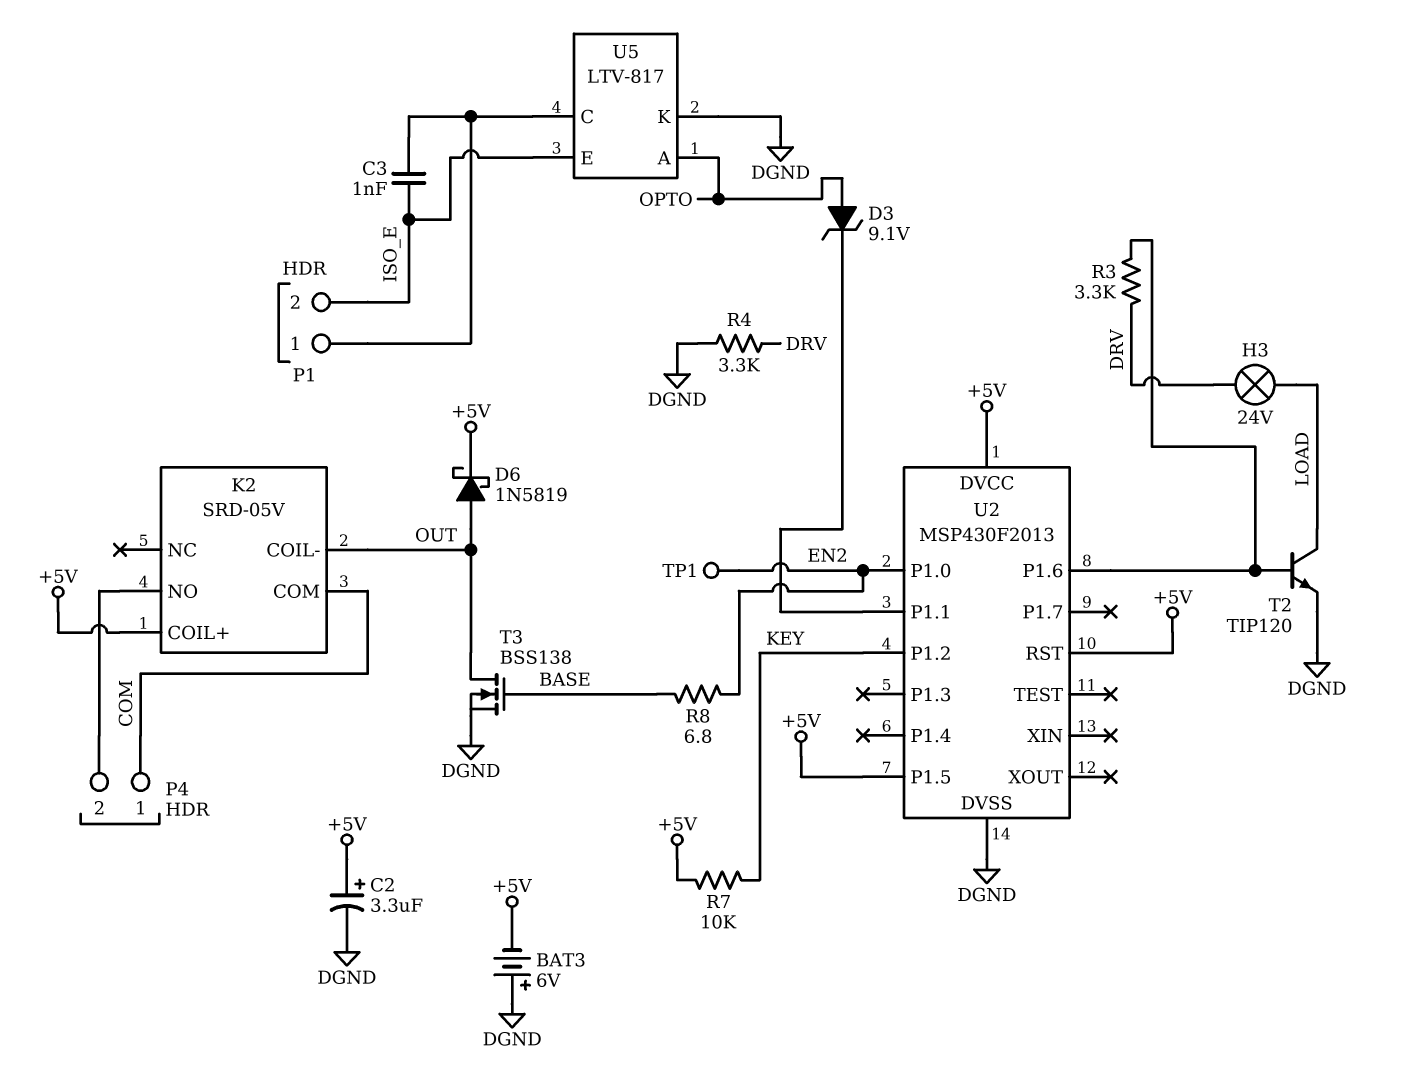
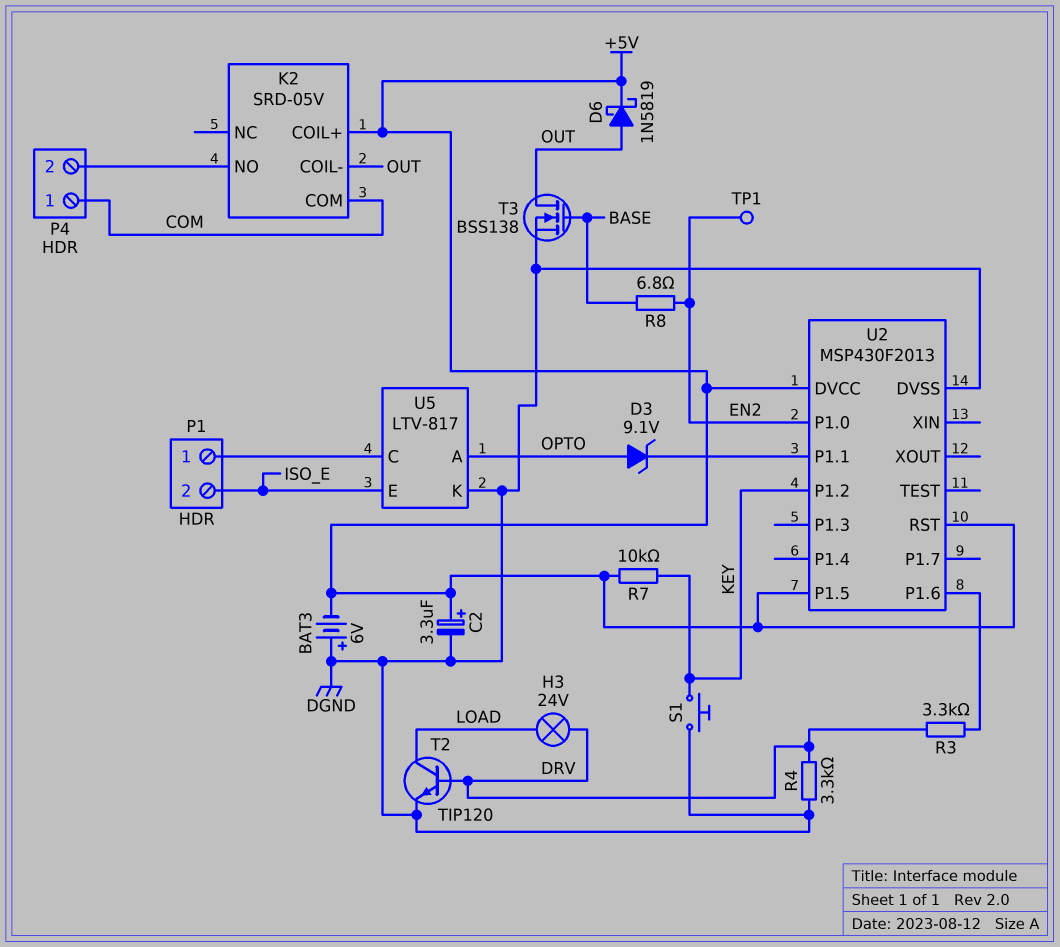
C3: 1nF (ISO_E, P1/1) -> none
S1: none -> button (DGND, KEY)
T2: NPN TIP120 (B U2/P1.6, C LOAD, E DGND) -> NPN TIP120 (B DRV, C LOAD, E DGND)

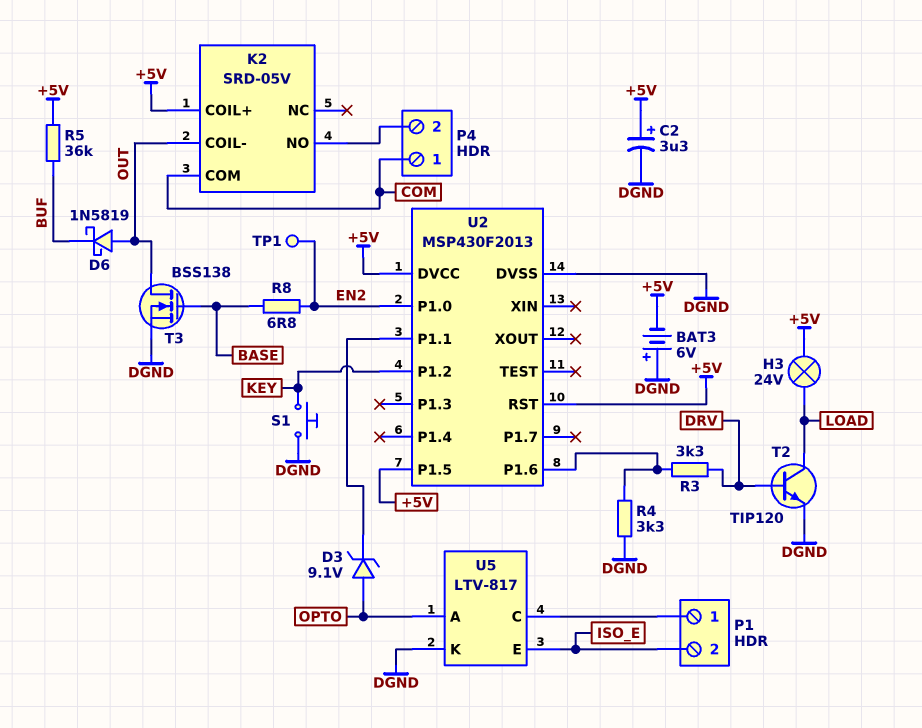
D6: schottky 1N5819 (A OUT, K +5V) -> schottky 1N5819 (A OUT, K BUF)
H3: lamp 24V (DRV, LOAD) -> lamp 24V (+5V, LOAD)
R4: 3.3k (DGND, DRV) -> 3.3k (DGND, U2/P1.6)
R5: none -> 36k (+5V, BUF)
R7: 10k (+5V, KEY) -> none

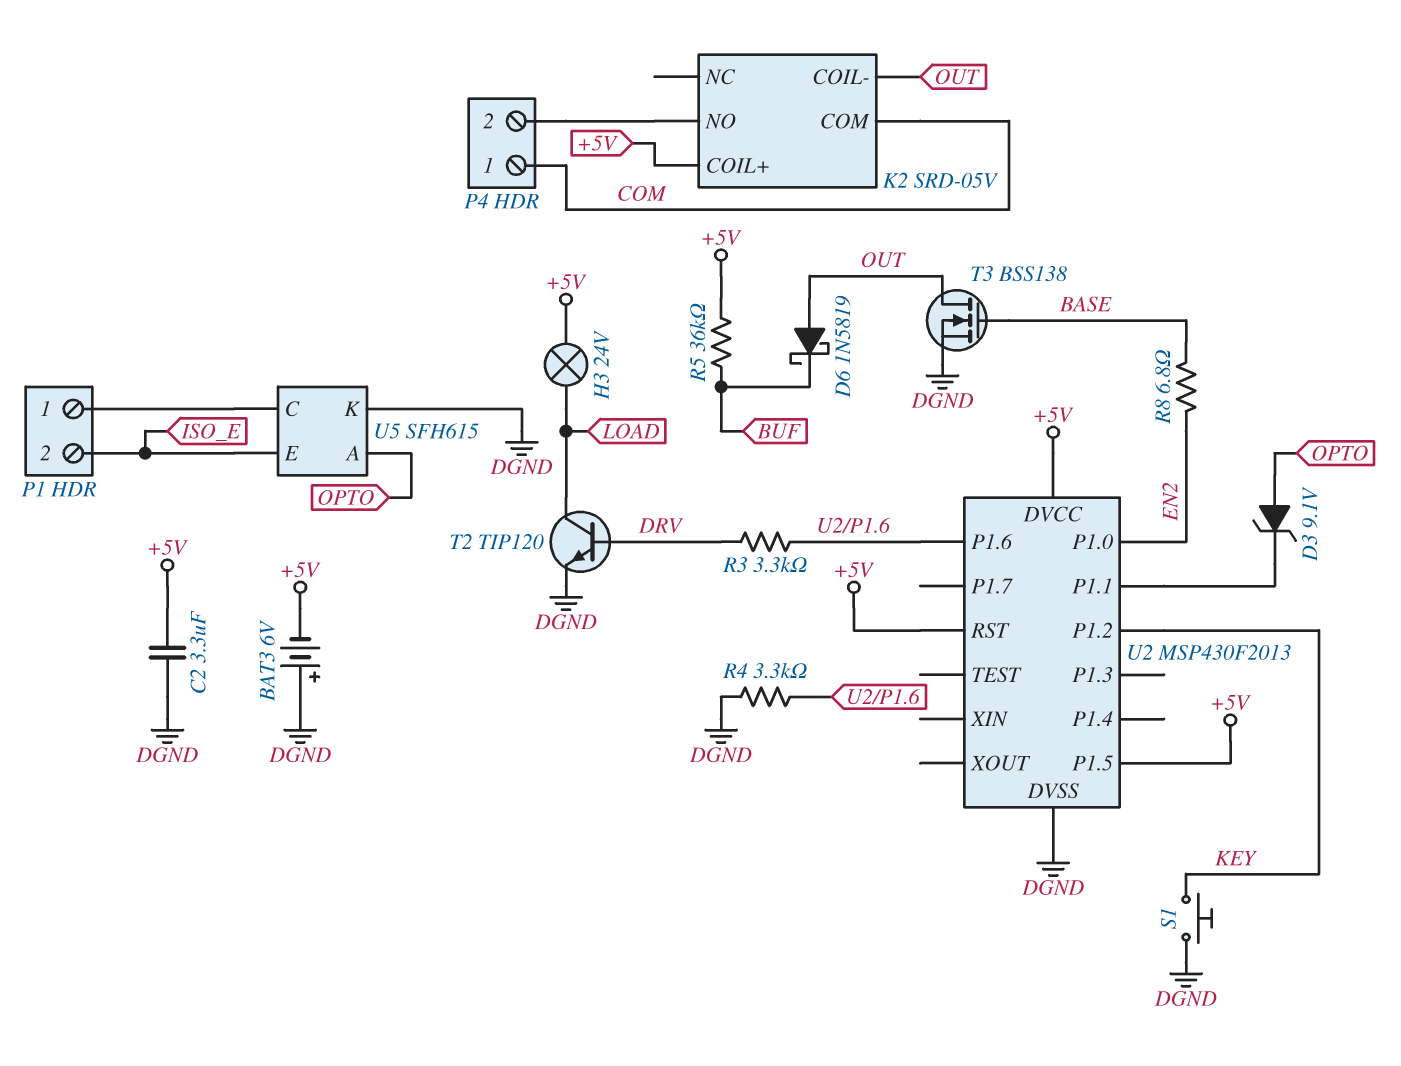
C2: 3.3uF (plus +5V, minus DGND) -> 3.3uF (+5V, DGND)
TP1: test point (EN2) -> none
U5: LTV-817 -> SFH615

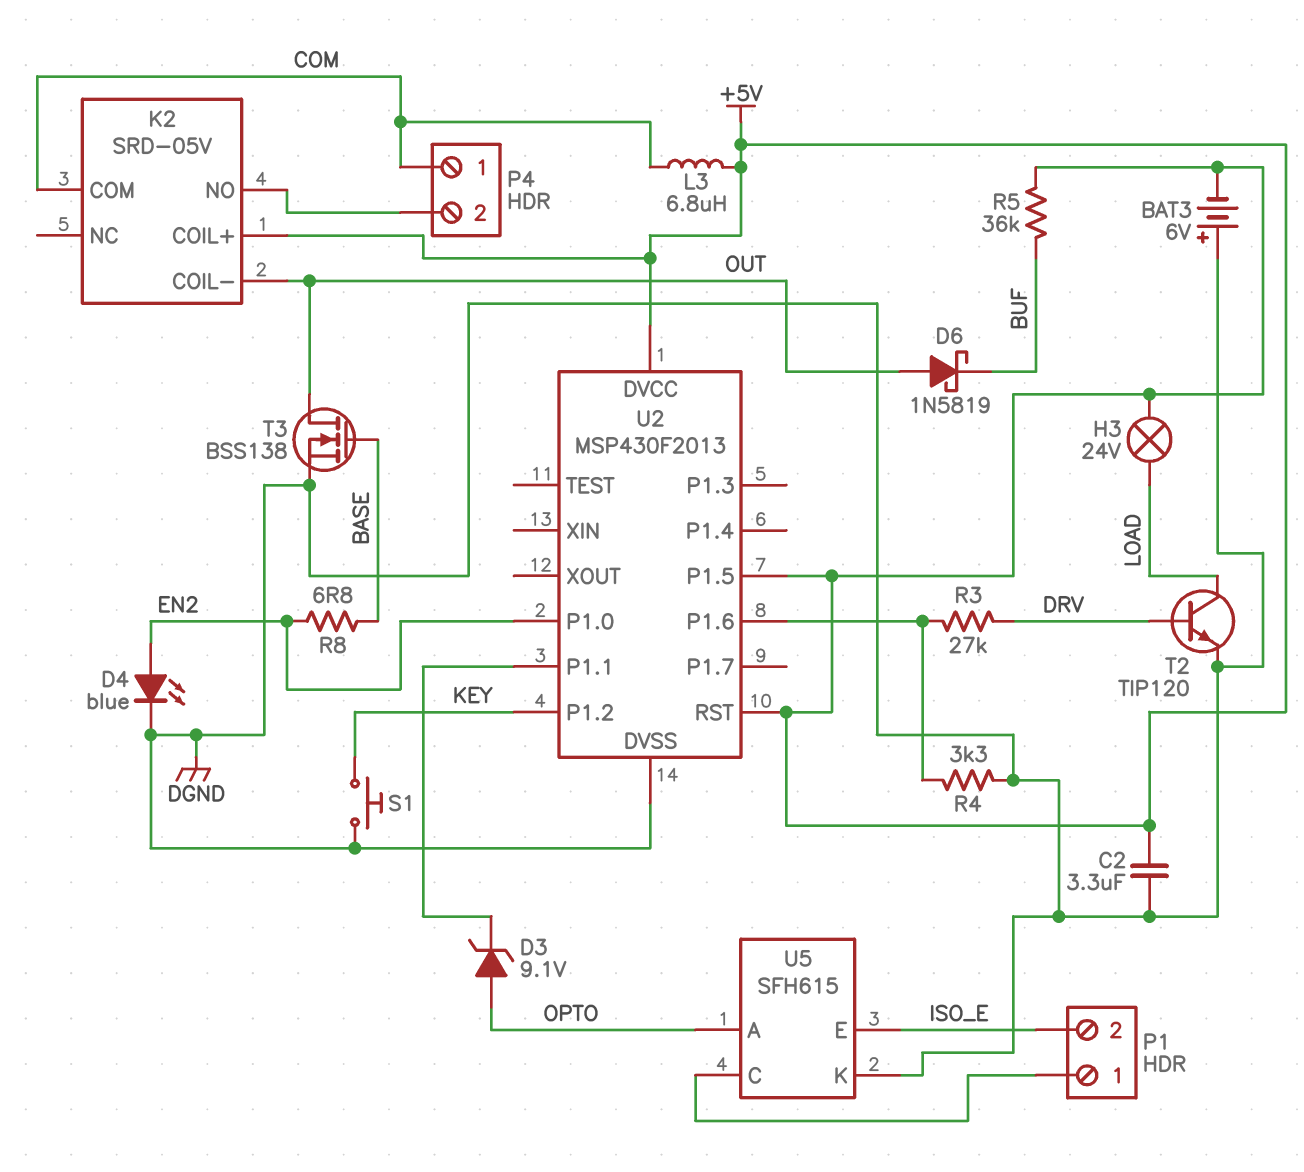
D4: none -> LED blue (A EN2, K DGND)
L3: none -> 6.8uH (+5V, COM)
R3: 3.3k (DRV, U2/P1.6) -> 27k (DRV, U2/P1.6)

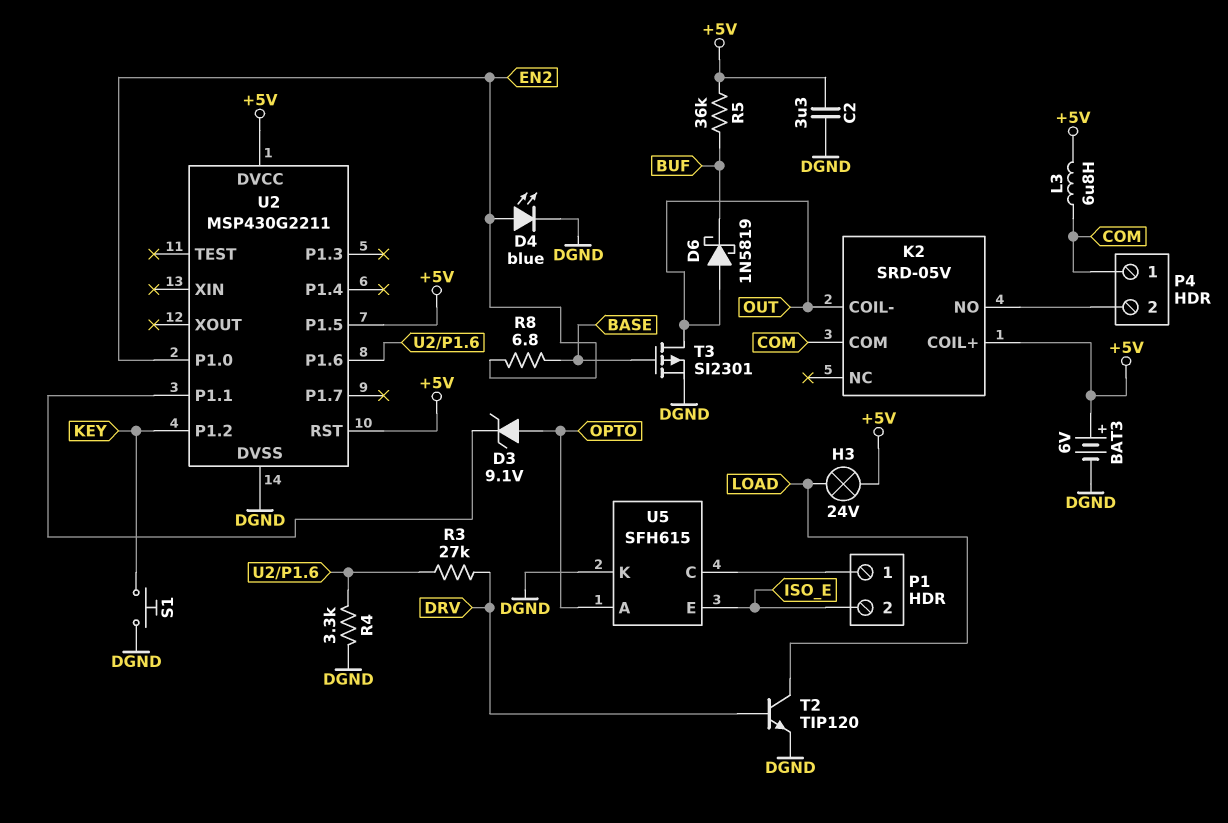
BAT3: 6V (plus DGND, minus +5V) -> 6V (plus +5V, minus DGND)
T3: NMOS BSS138 (G BASE, D OUT, S DGND) -> PMOS SI2301 (G BASE, D OUT, S DGND)
U2: MSP430F2013 -> MSP430G2211

